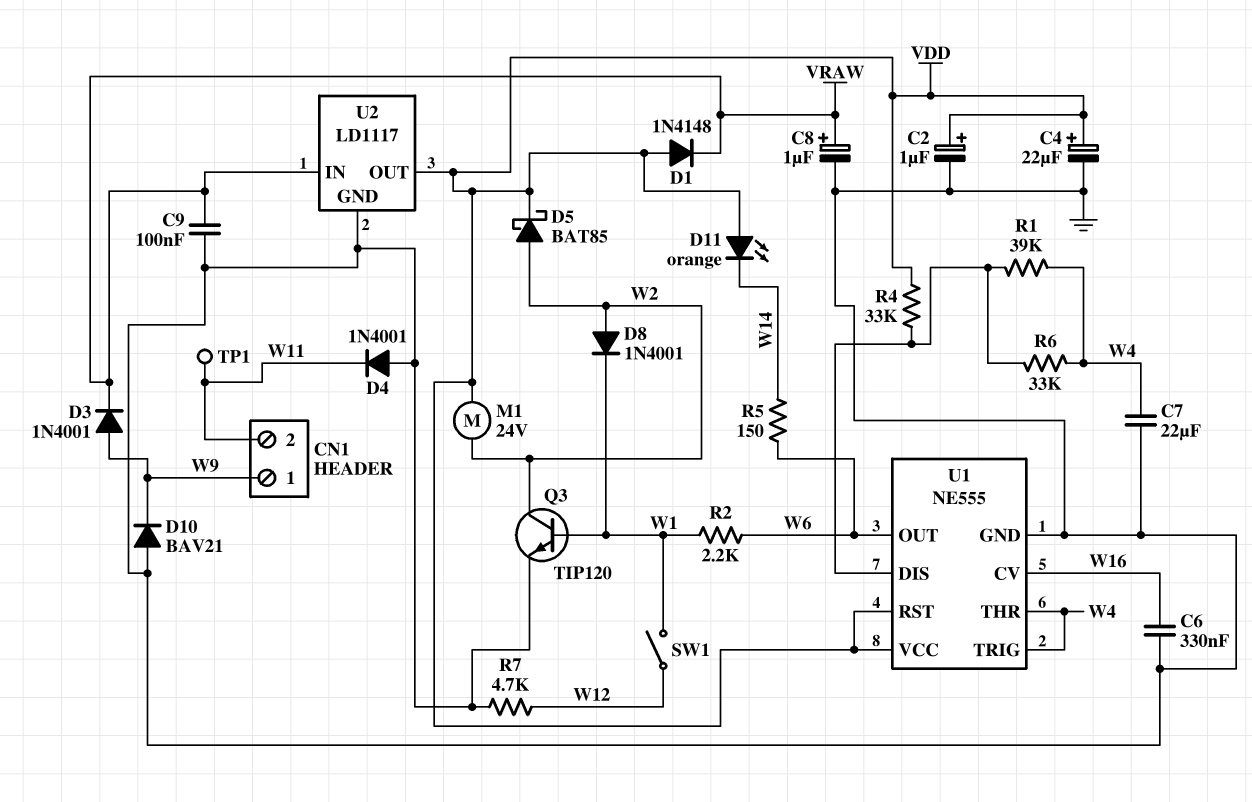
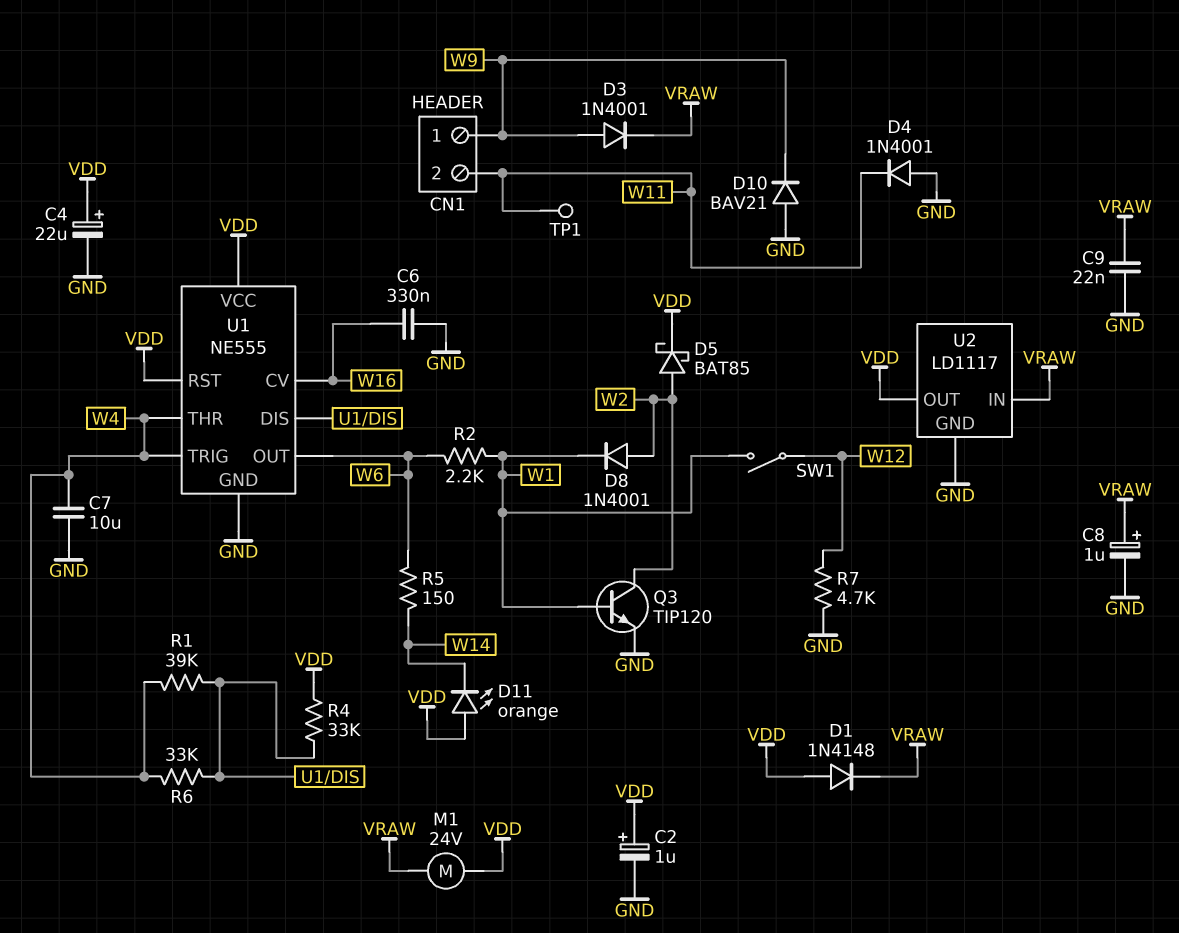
C7: 22uF (GND, W4) -> 10uF (GND, W4)
C9: 100nF (GND, VRAW) -> 22nF (GND, VRAW)
M1: motor 24V (VDD, W2) -> motor 24V (VDD, VRAW)

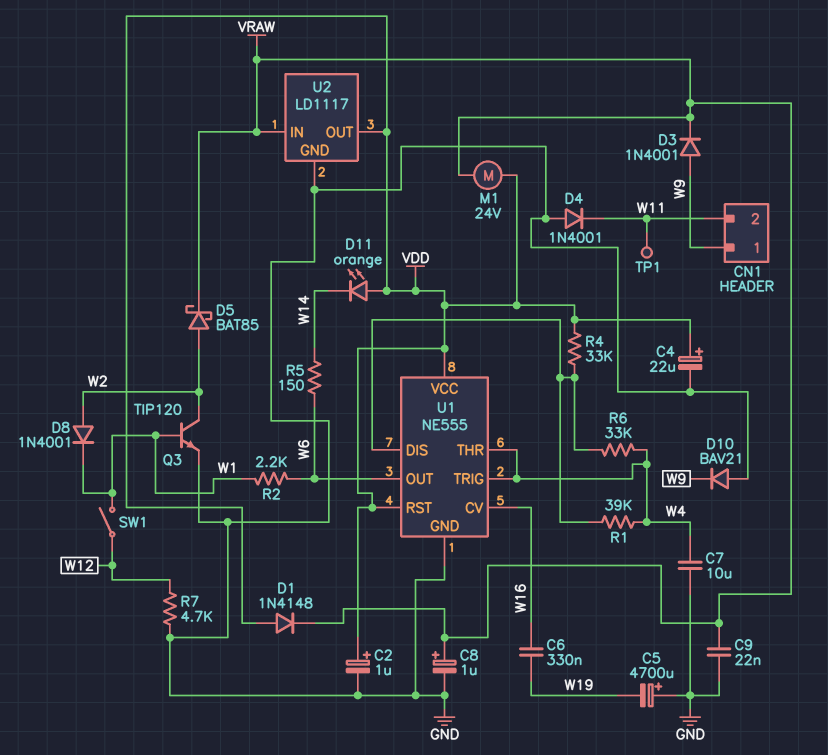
C5: none -> 4700uF (plus GND, minus W19)
C6: 330nF (GND, W16) -> 330nF (W16, W19)
D5: schottky BAT85 (A W2, K VDD) -> schottky BAT85 (A W2, K VRAW)

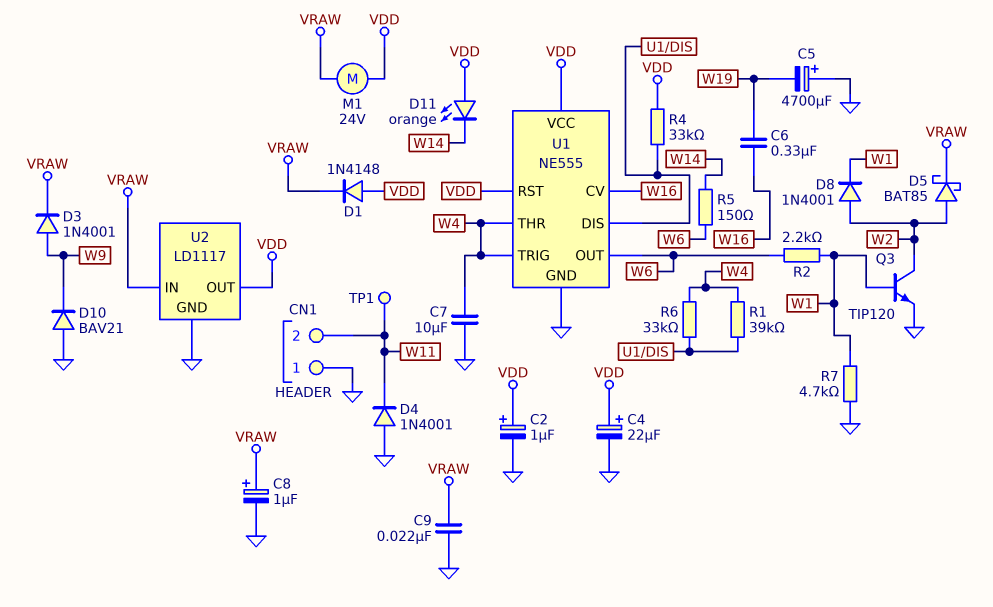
CN1 pin 1: W9 -> GND
R7: 4.7k (GND, W12) -> 4.7k (GND, W1)
SW1: switch (W1, W12) -> none

